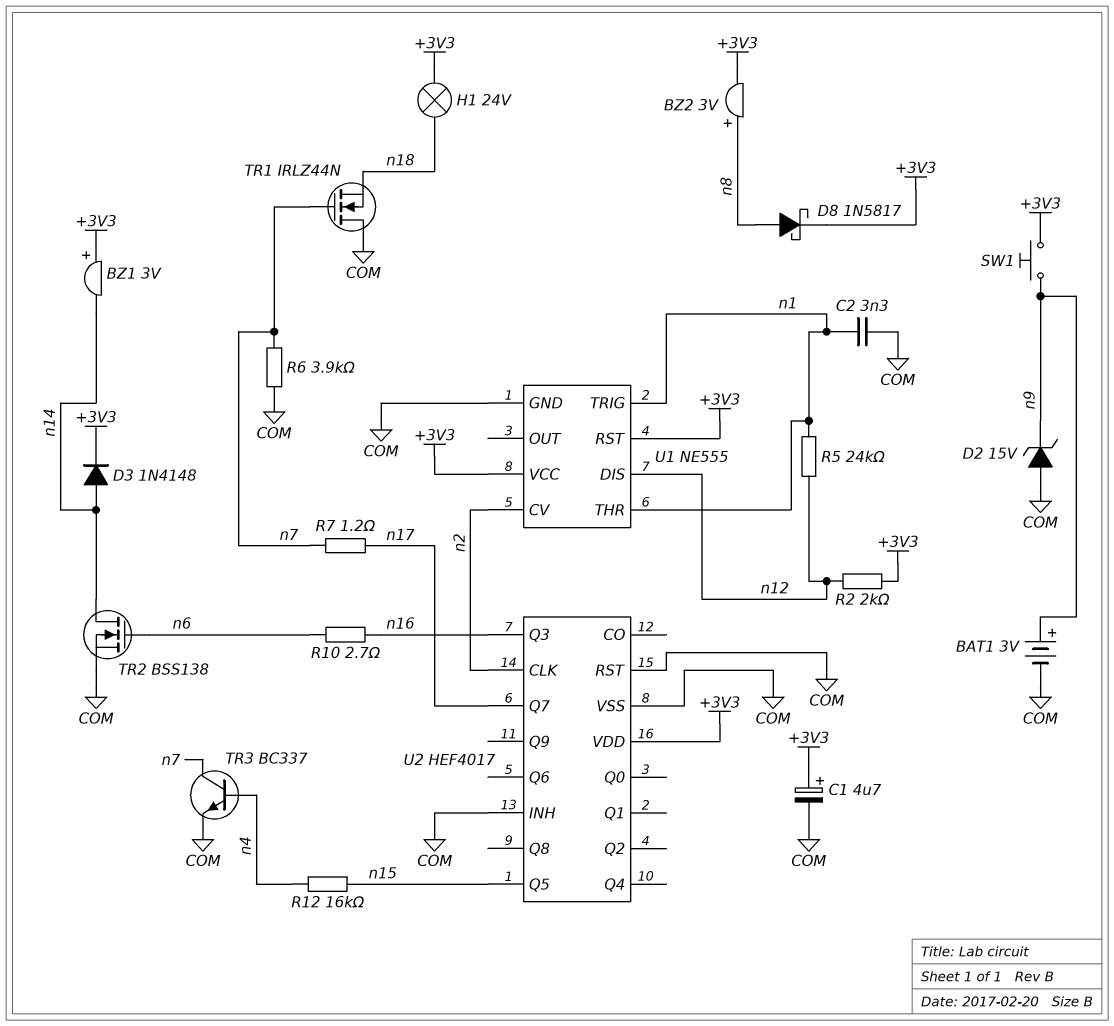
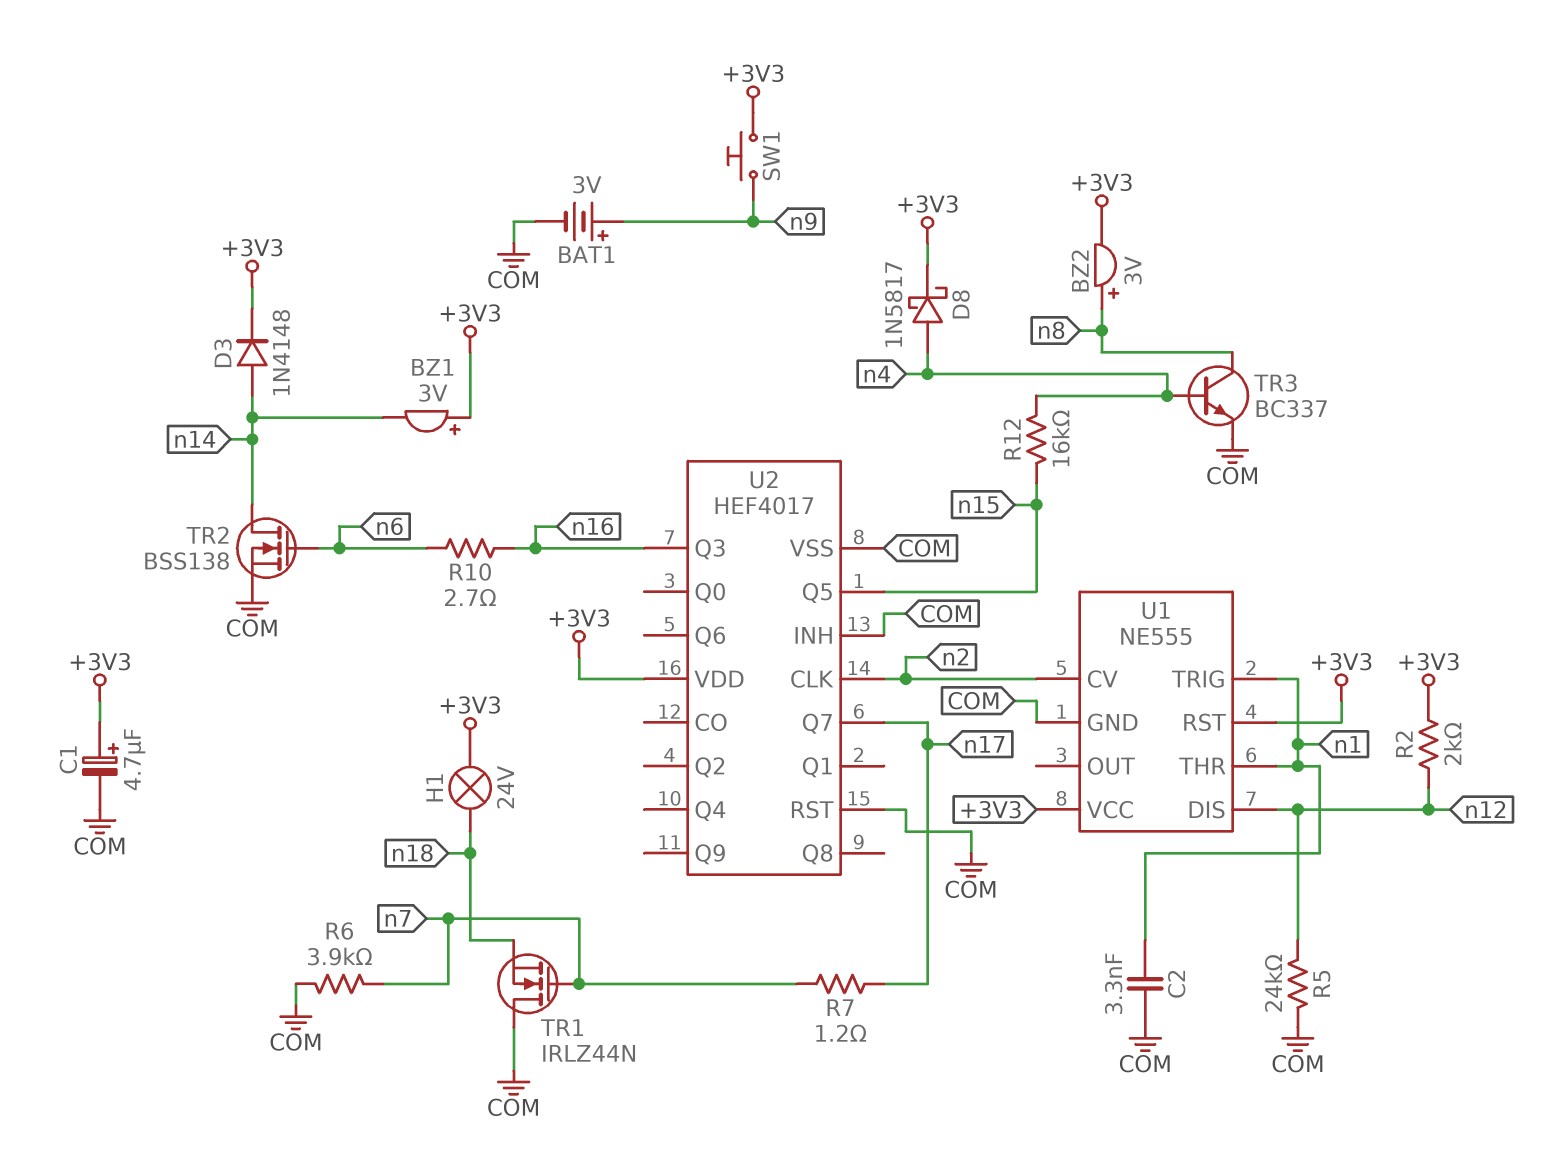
D2: zener 15V (A COM, K n9) -> none
D8: schottky 1N5817 (A n8, K +3V3) -> schottky 1N5817 (A n4, K +3V3)
R5: 24k (n1, n12) -> 24k (COM, n12)
TR3: NPN BC337 (B n4, C n7, E COM) -> NPN BC337 (B n4, C n8, E COM)

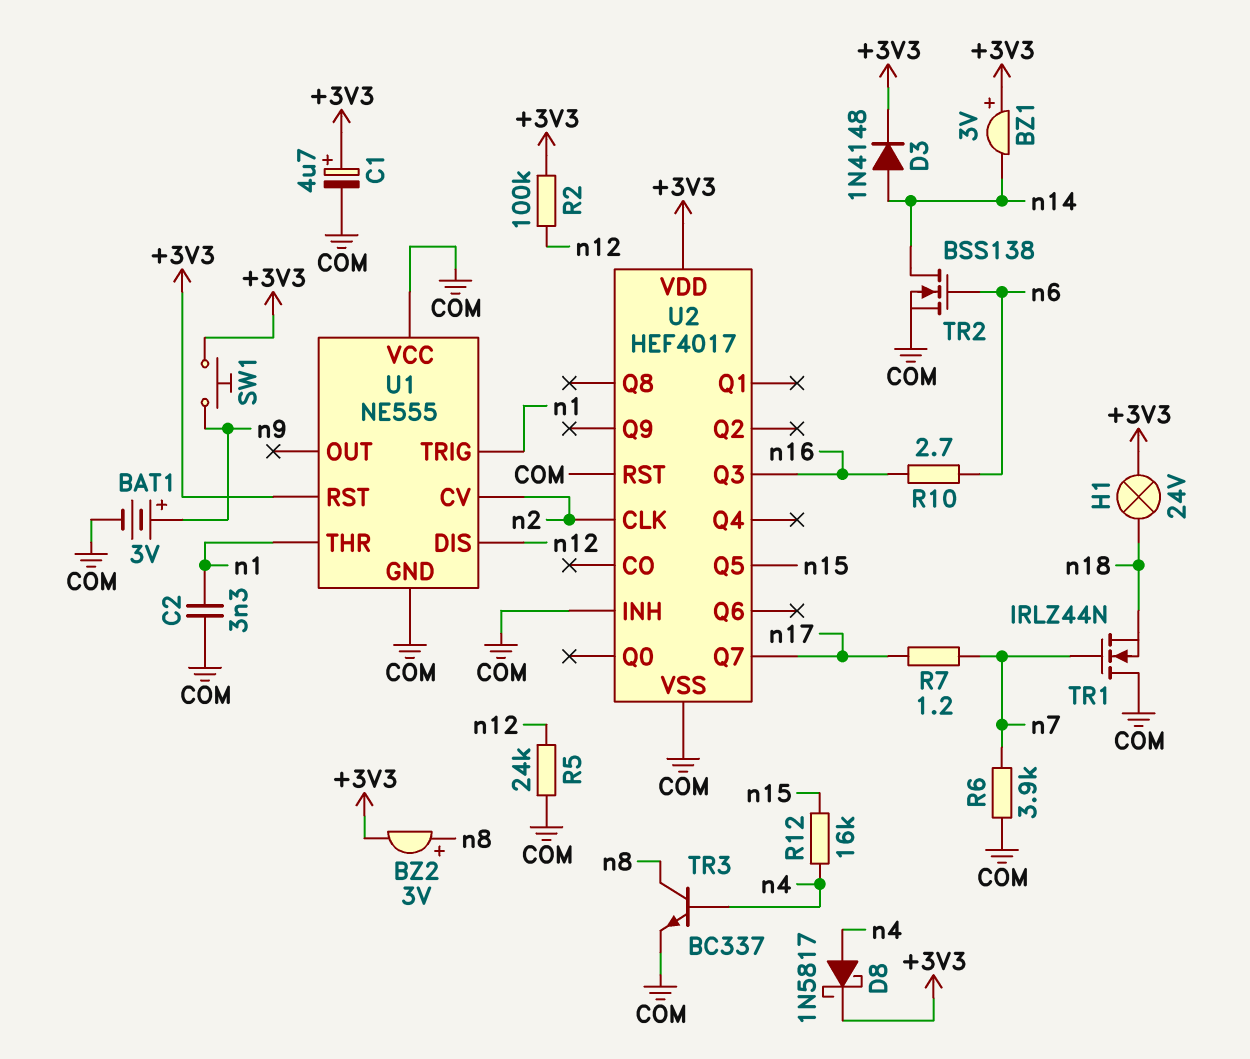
R2: 2k (+3V3, n12) -> 100k (+3V3, n12)
U1 pin VCC: +3V3 -> COM

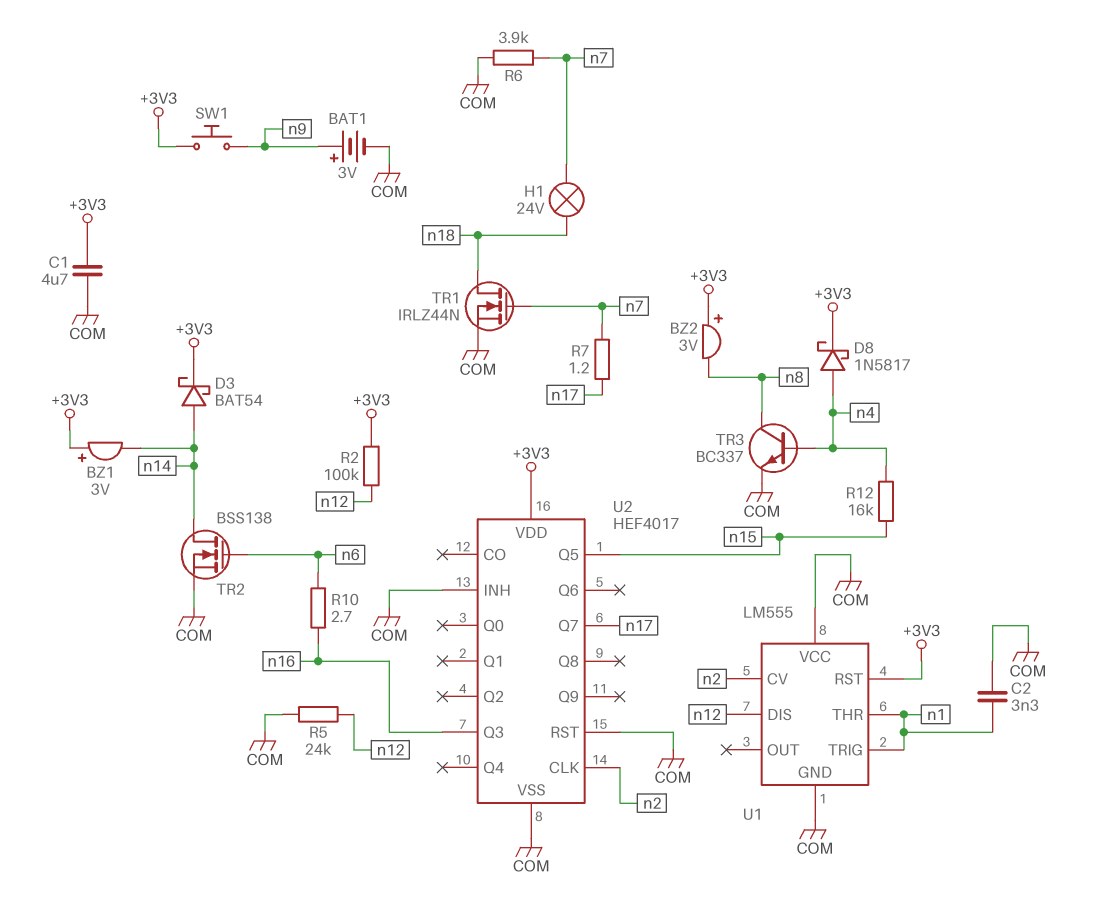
BZ2: buzzer 3V (plus n8, minus +3V3) -> buzzer 3V (plus +3V3, minus n8)
C1: 4.7uF (plus +3V3, minus COM) -> 4.7uF (+3V3, COM)
D3: diode 1N4148 (A n14, K +3V3) -> schottky BAT54 (A n14, K +3V3)
H1: lamp 24V (+3V3, n18) -> lamp 24V (n7, n18)
TR1: NMOS IRLZ44N (G n7, D COM, S n18) -> NMOS IRLZ44N (G n7, D n18, S COM)
U1: NE555 -> LM555

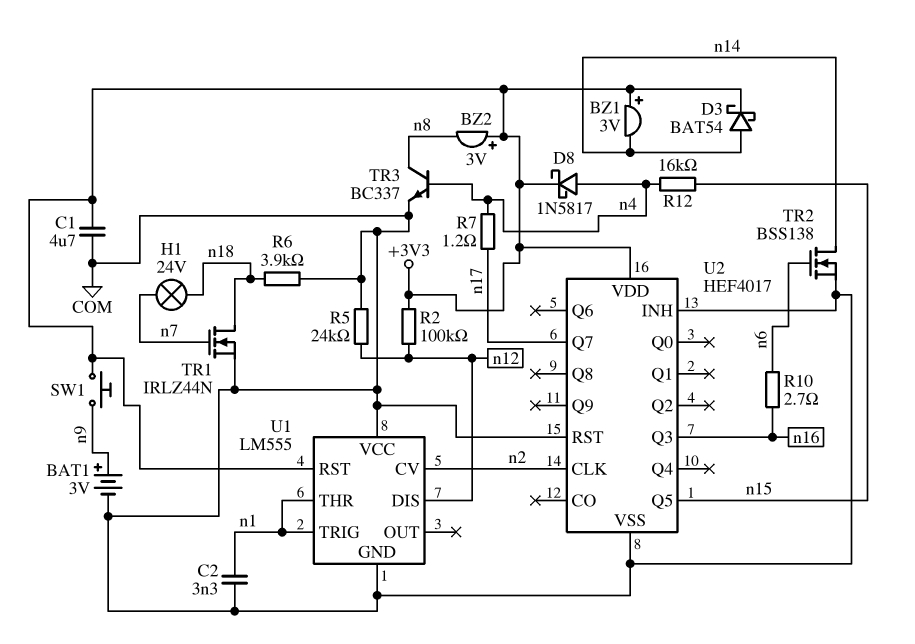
R6: 3.9k (COM, n7) -> 3.9k (COM, n18)
R7: 1.2 (n7, n17) -> 1.2 (n4, n17)

